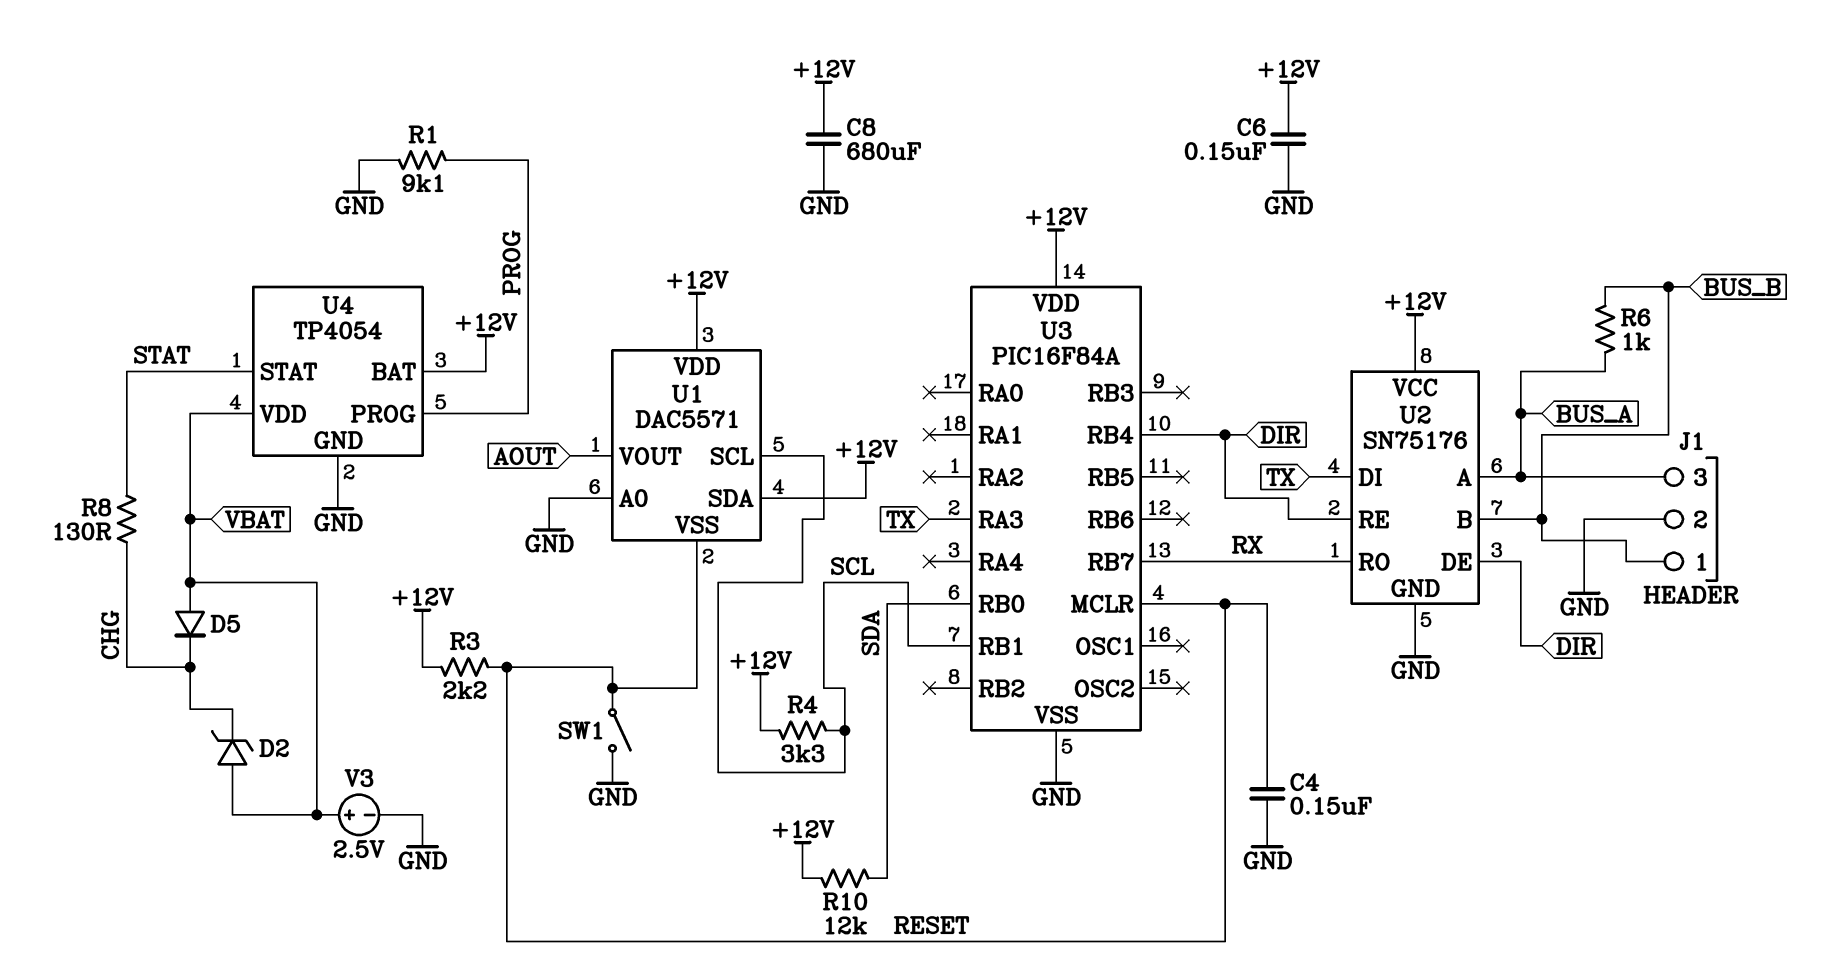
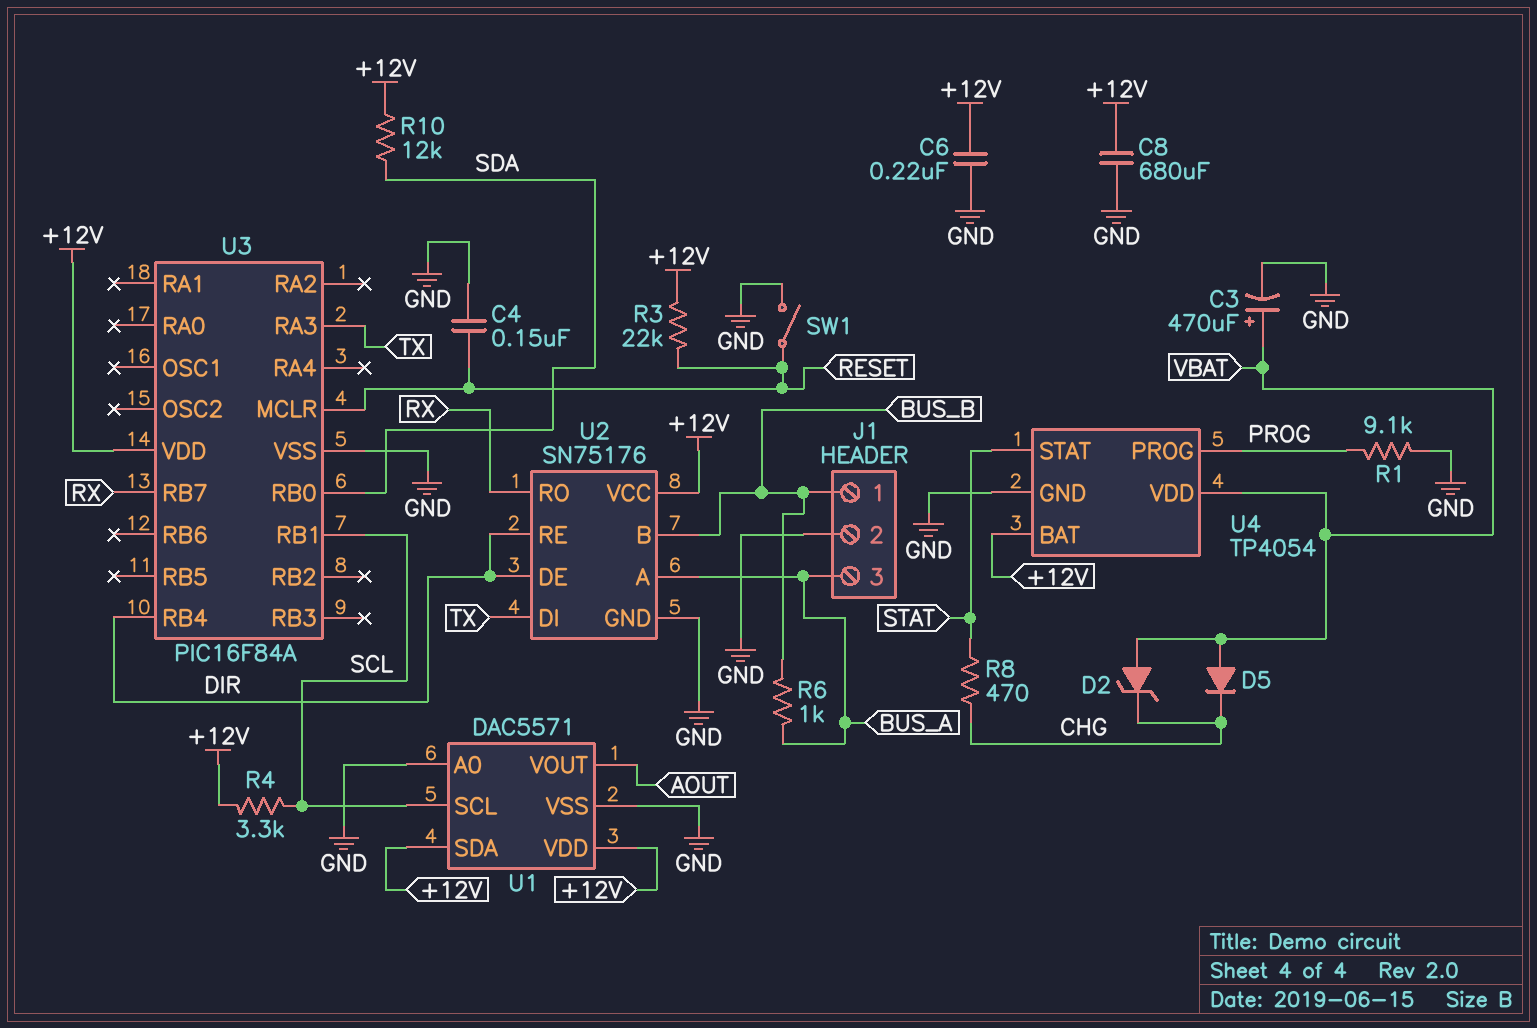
C3: none -> 470uF (plus VBAT, minus GND)
C6: 150nF (+12V, GND) -> 220nF (+12V, GND)
R3: 2.2k (+12V, RESET) -> 22k (+12V, RESET)
R8: 130 (CHG, STAT) -> 470 (CHG, STAT)
U1 pin VSS: RESET -> GND
V3: 2.5V (plus VBAT, minus GND) -> none

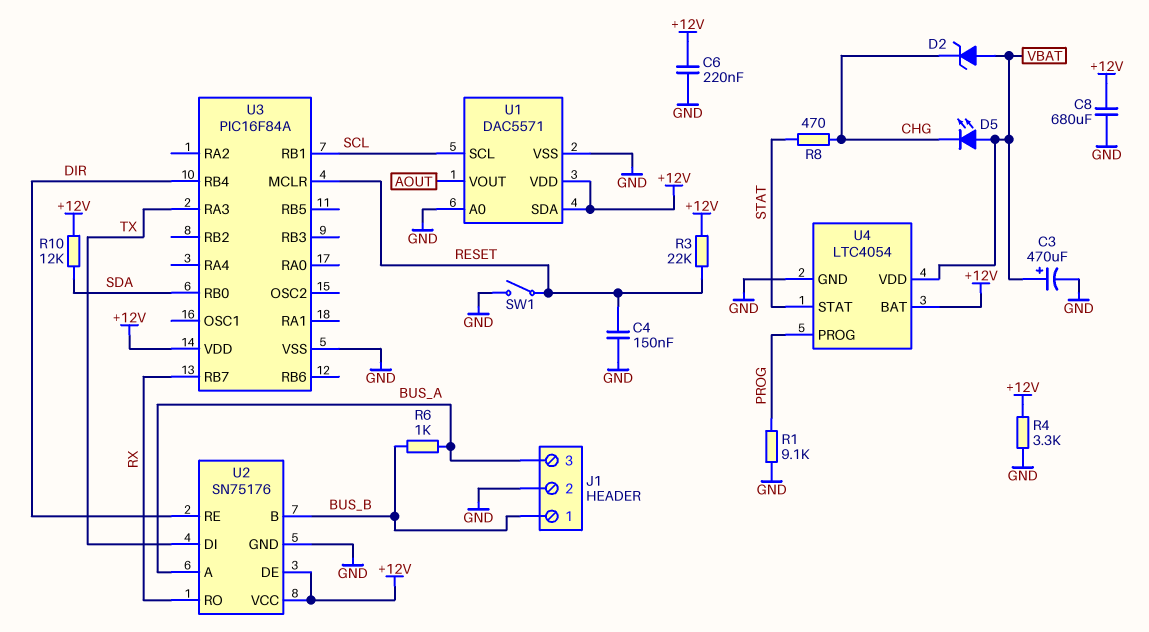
D5: diode (A VBAT, K CHG) -> LED (A VBAT, K CHG)
R4: 3.3k (+12V, SCL) -> 3.3k (+12V, GND)
U2 pin DE: DIR -> +12V
U4: TP4054 -> LTC4054

